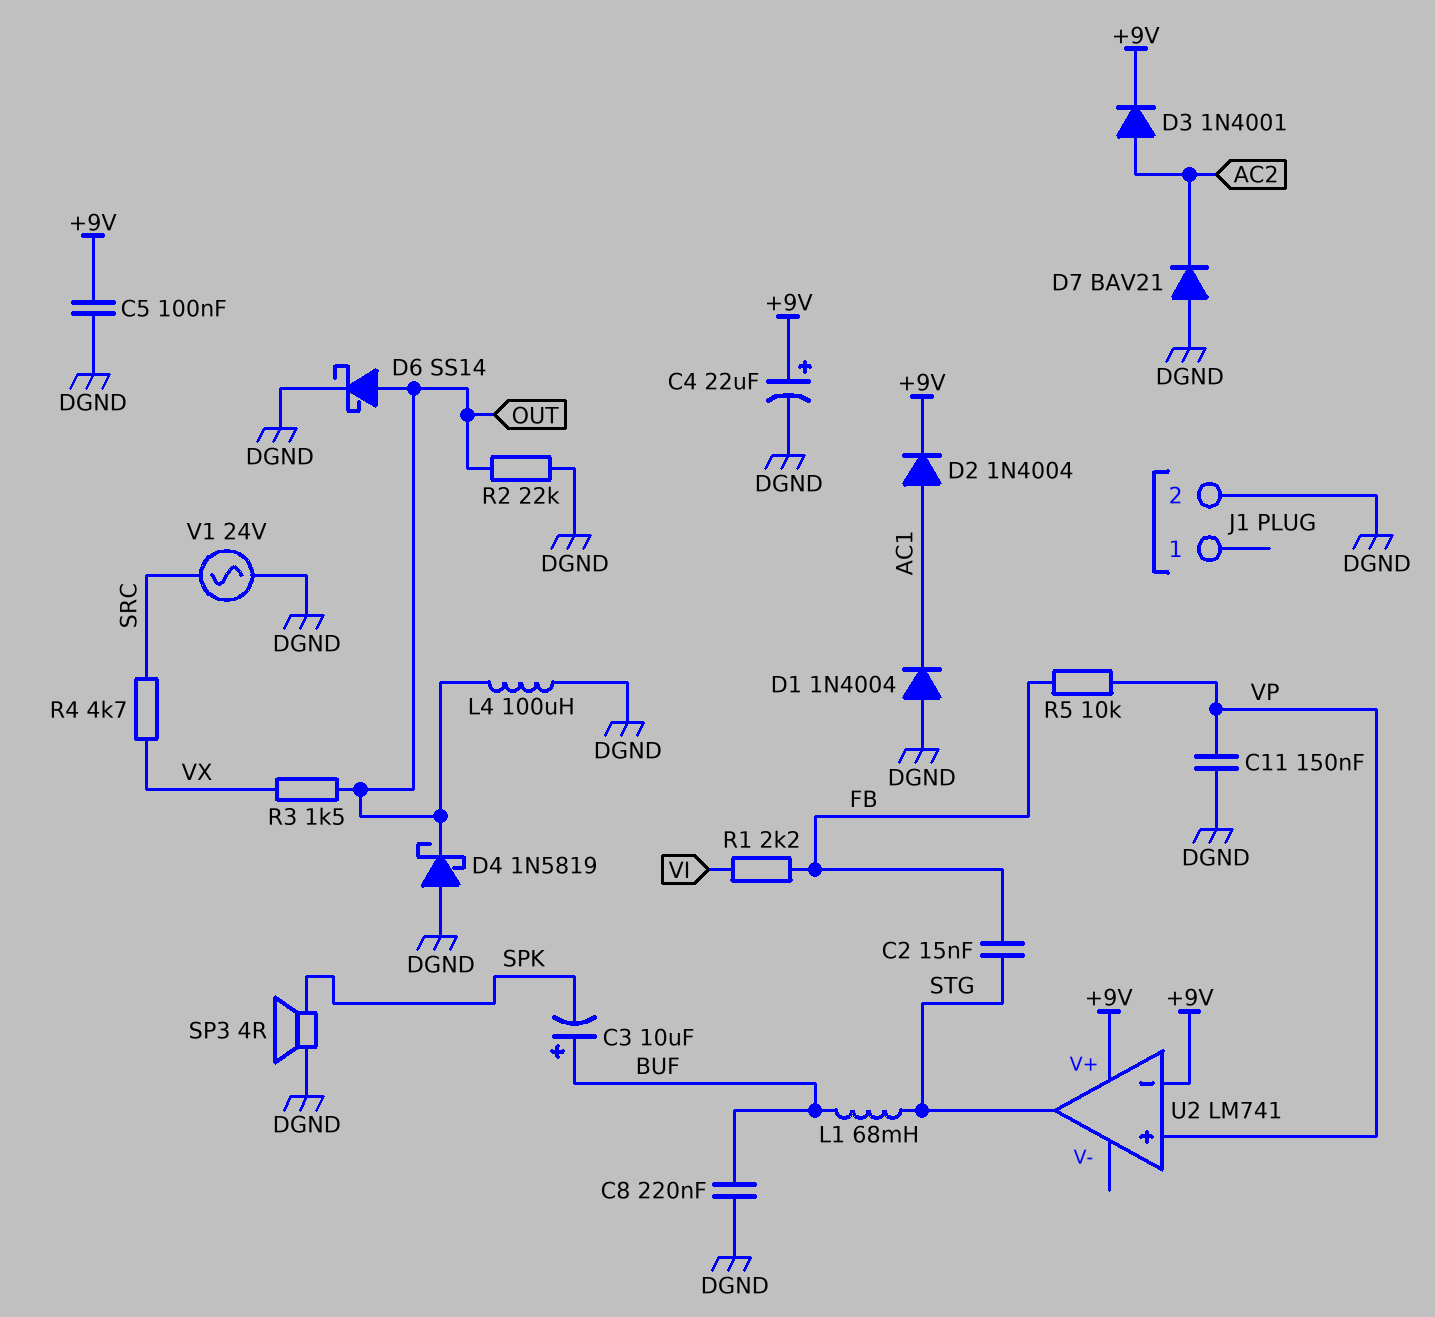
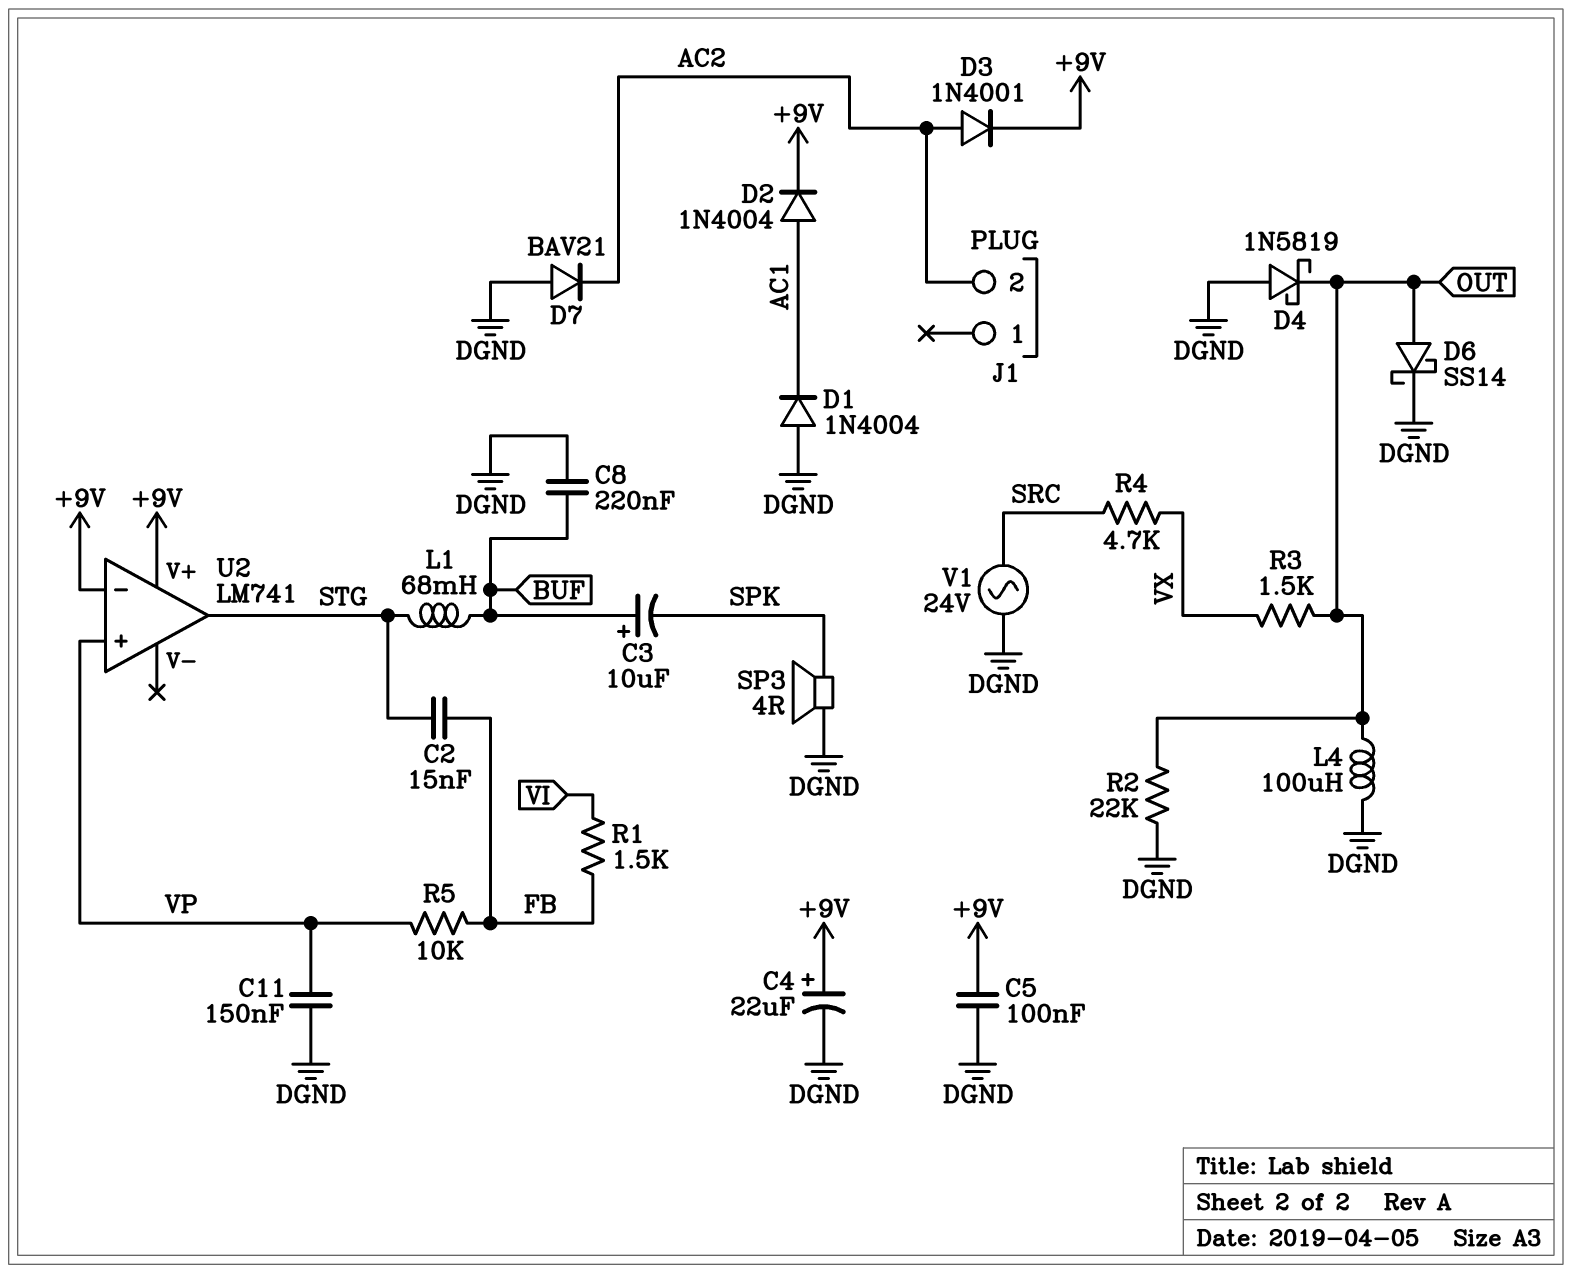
J1 pin 2: DGND -> AC2
R1: 2.2k (FB, VI) -> 1.5k (FB, VI)

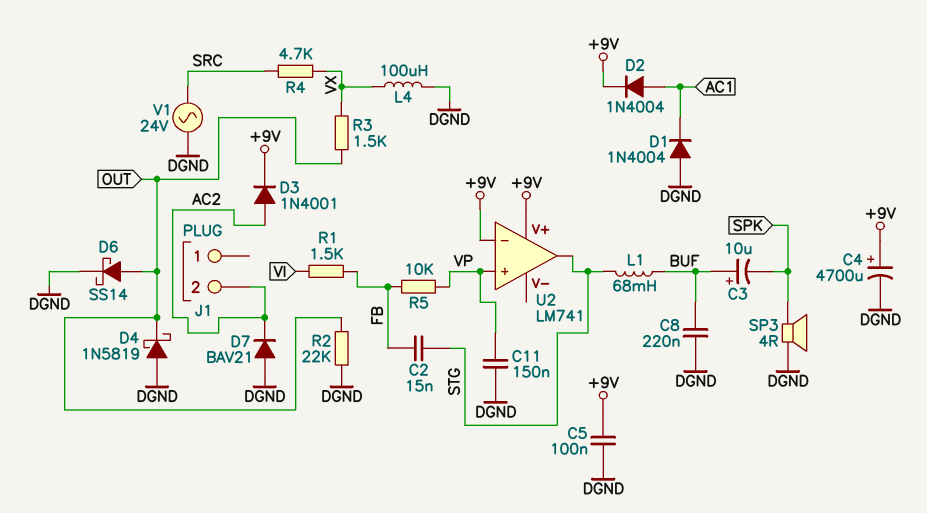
C4: 22uF (plus +9V, minus DGND) -> 4700uF (plus +9V, minus DGND)
L4: 100uH (DGND, OUT) -> 100uH (DGND, VX)

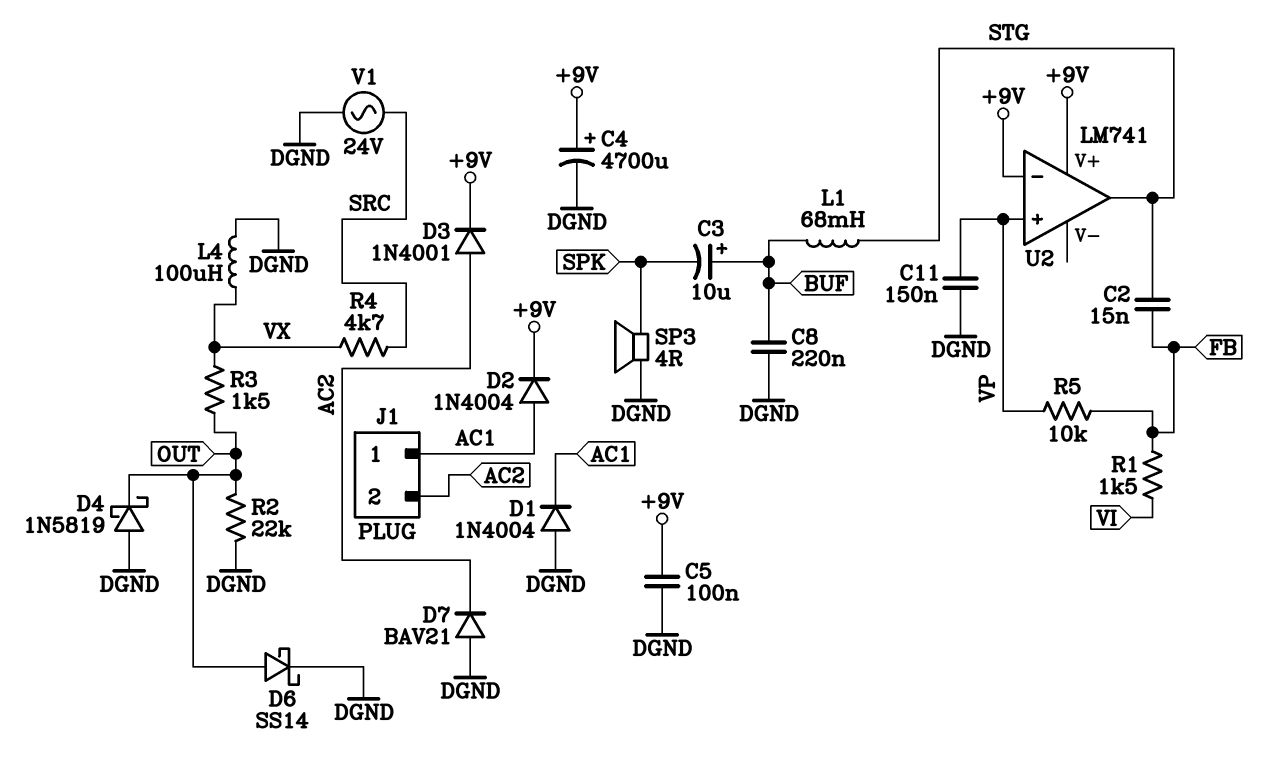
J1 pin 1: none -> AC1

